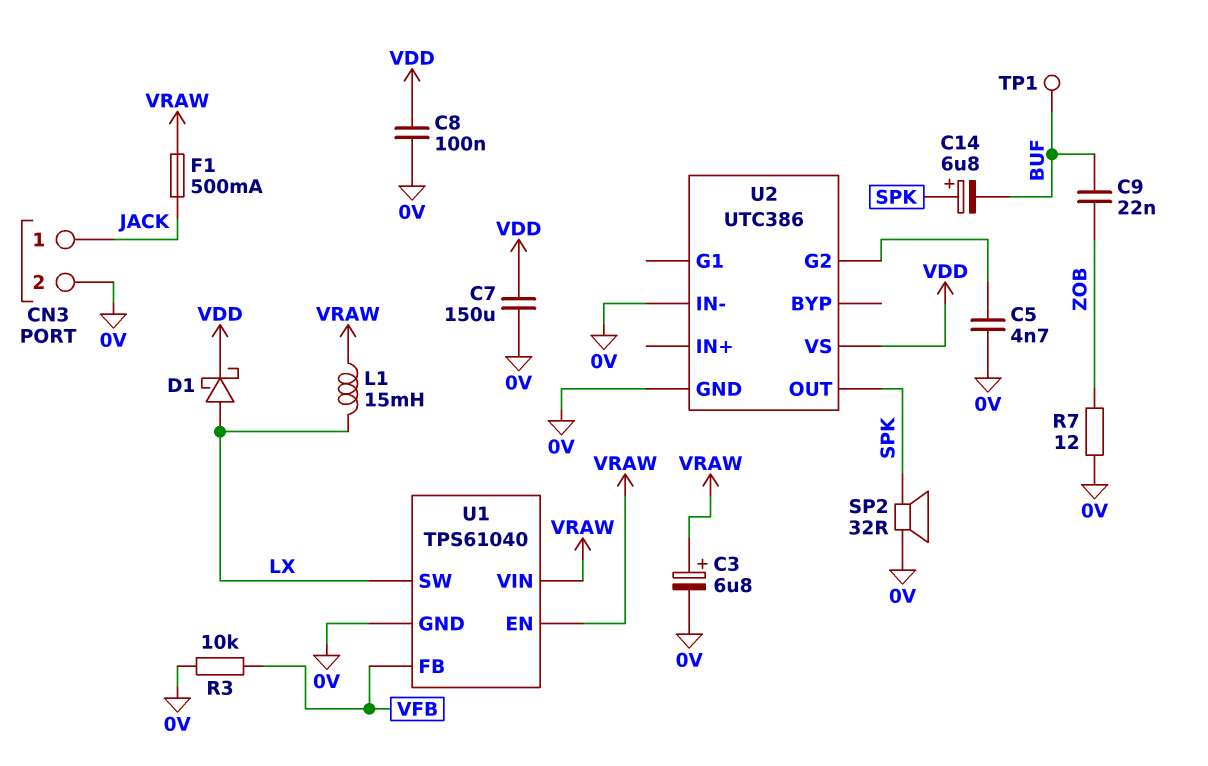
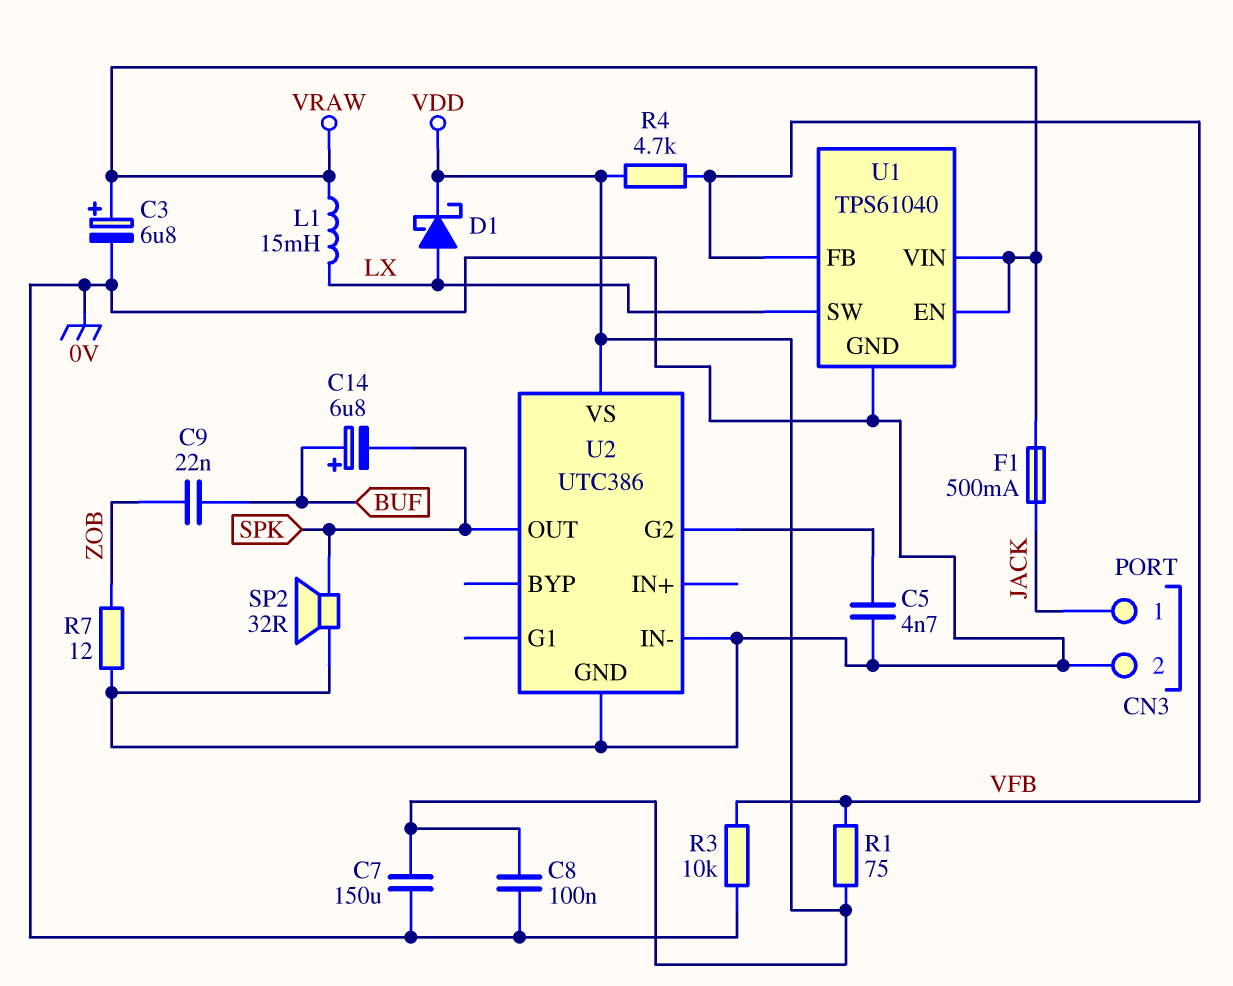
C14: 6.8uF (plus SPK, minus BUF) -> 6.8uF (plus BUF, minus SPK)
R1: none -> 75 (VDD, VFB)
R4: none -> 4.7k (VDD, VFB)
TP1: test point (BUF) -> none

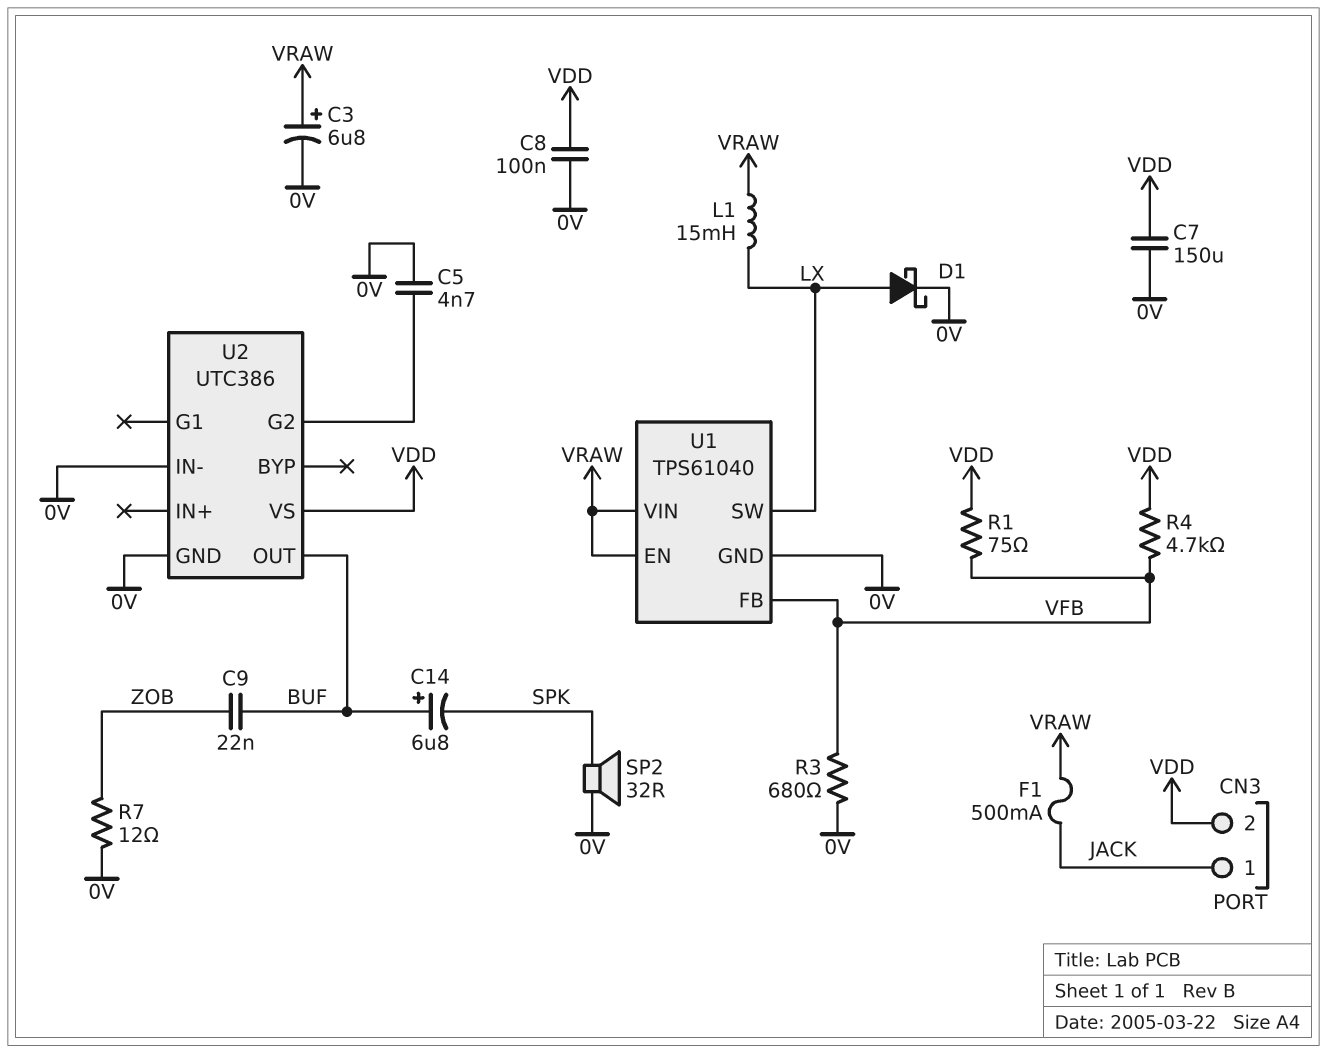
CN3 pin 2: 0V -> VDD
D1: schottky (A LX, K VDD) -> schottky (A LX, K 0V)
R3: 10k (0V, VFB) -> 680 (0V, VFB)
U2 pin OUT: SPK -> BUF

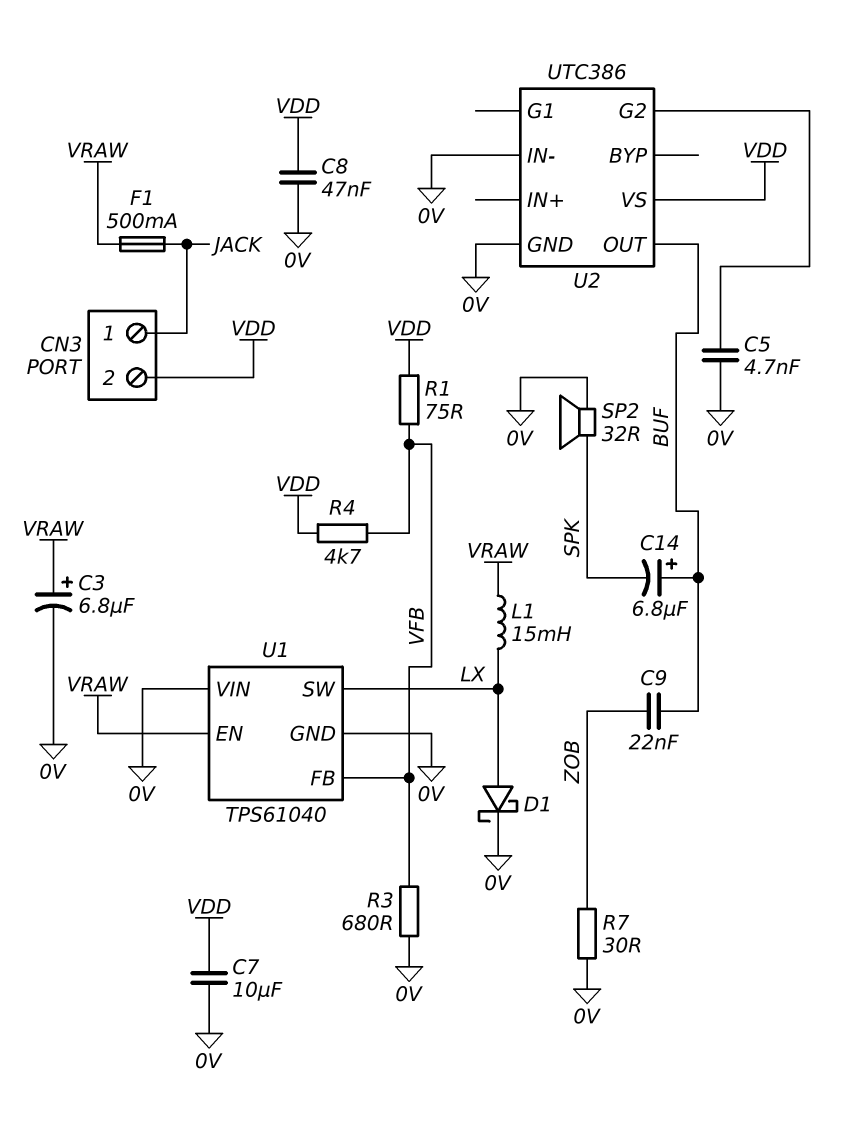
C7: 150uF (0V, VDD) -> 10uF (0V, VDD)
C8: 100nF (0V, VDD) -> 47nF (0V, VDD)
R7: 12 (0V, ZOB) -> 30 (0V, ZOB)
U1 pin VIN: VRAW -> 0V

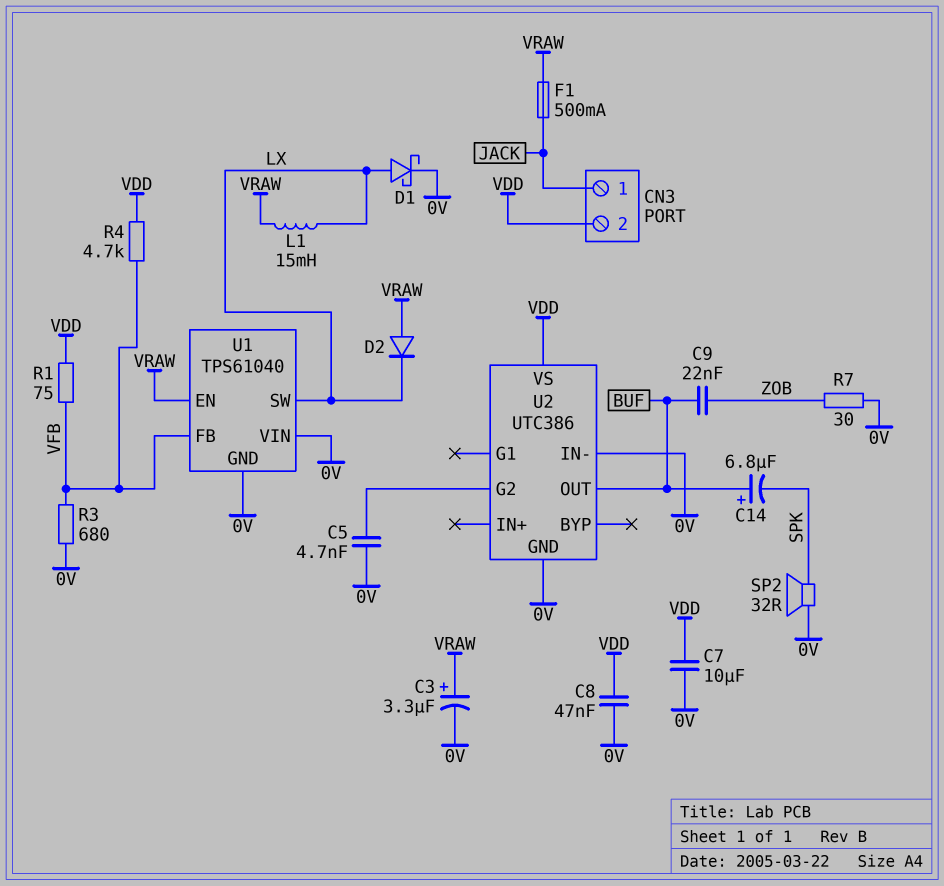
C3: 6.8uF (plus VRAW, minus 0V) -> 3.3uF (plus VRAW, minus 0V)
D2: none -> diode (A VRAW, K LX)

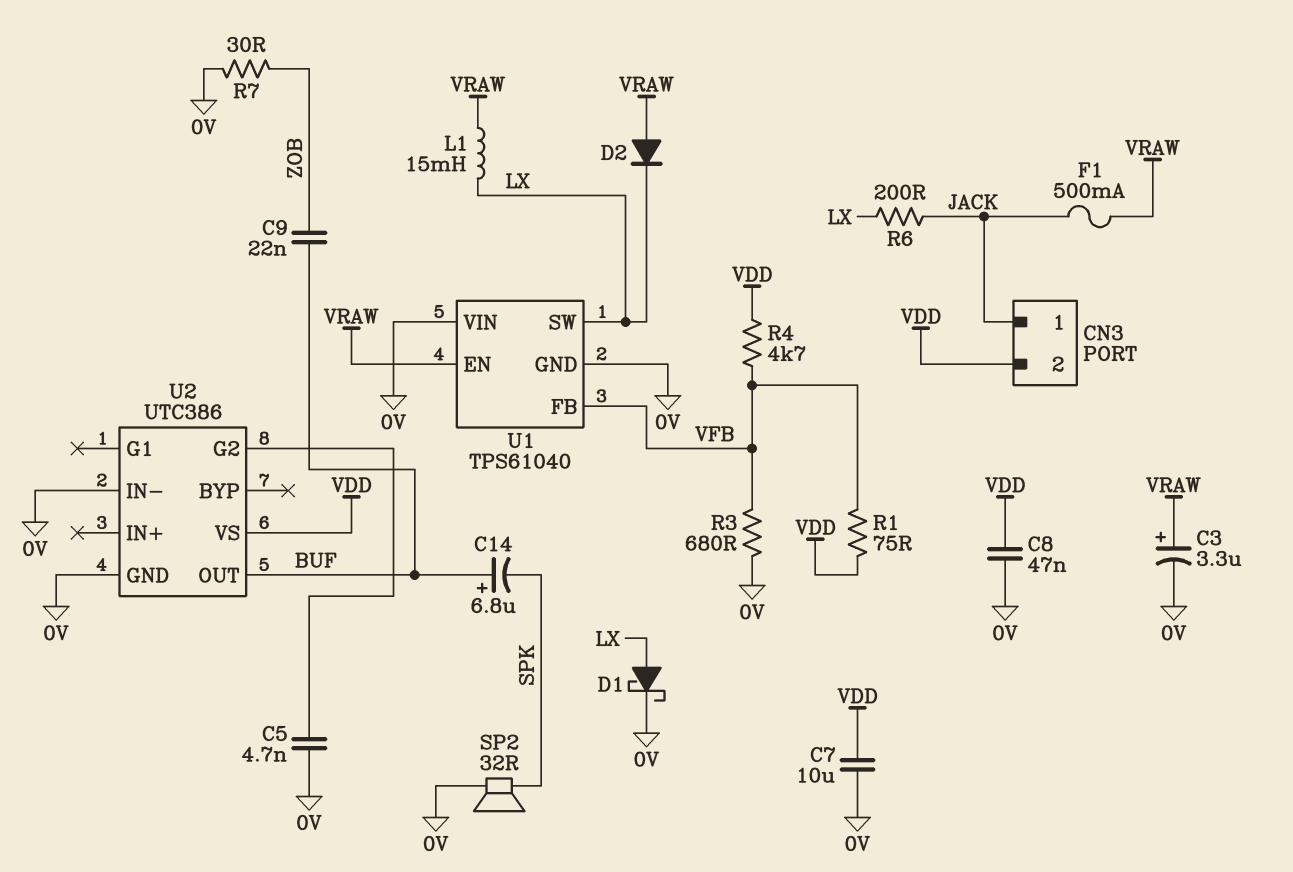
R6: none -> 200 (JACK, LX)

